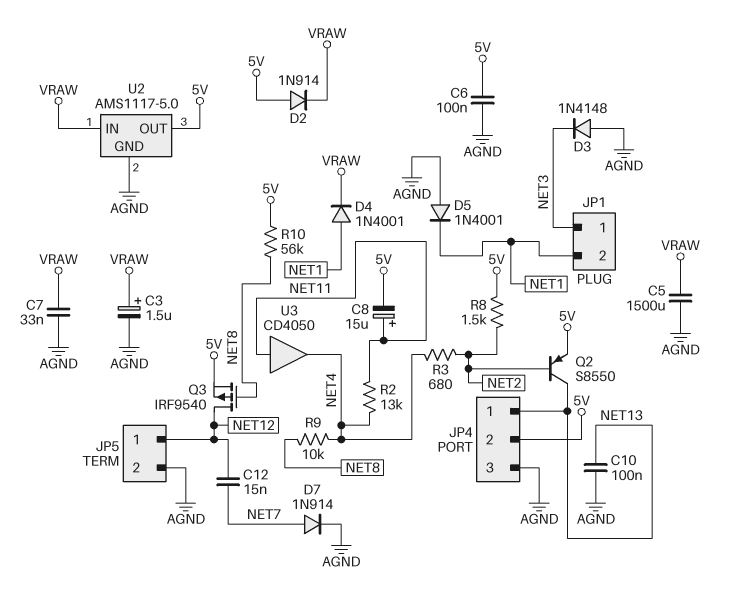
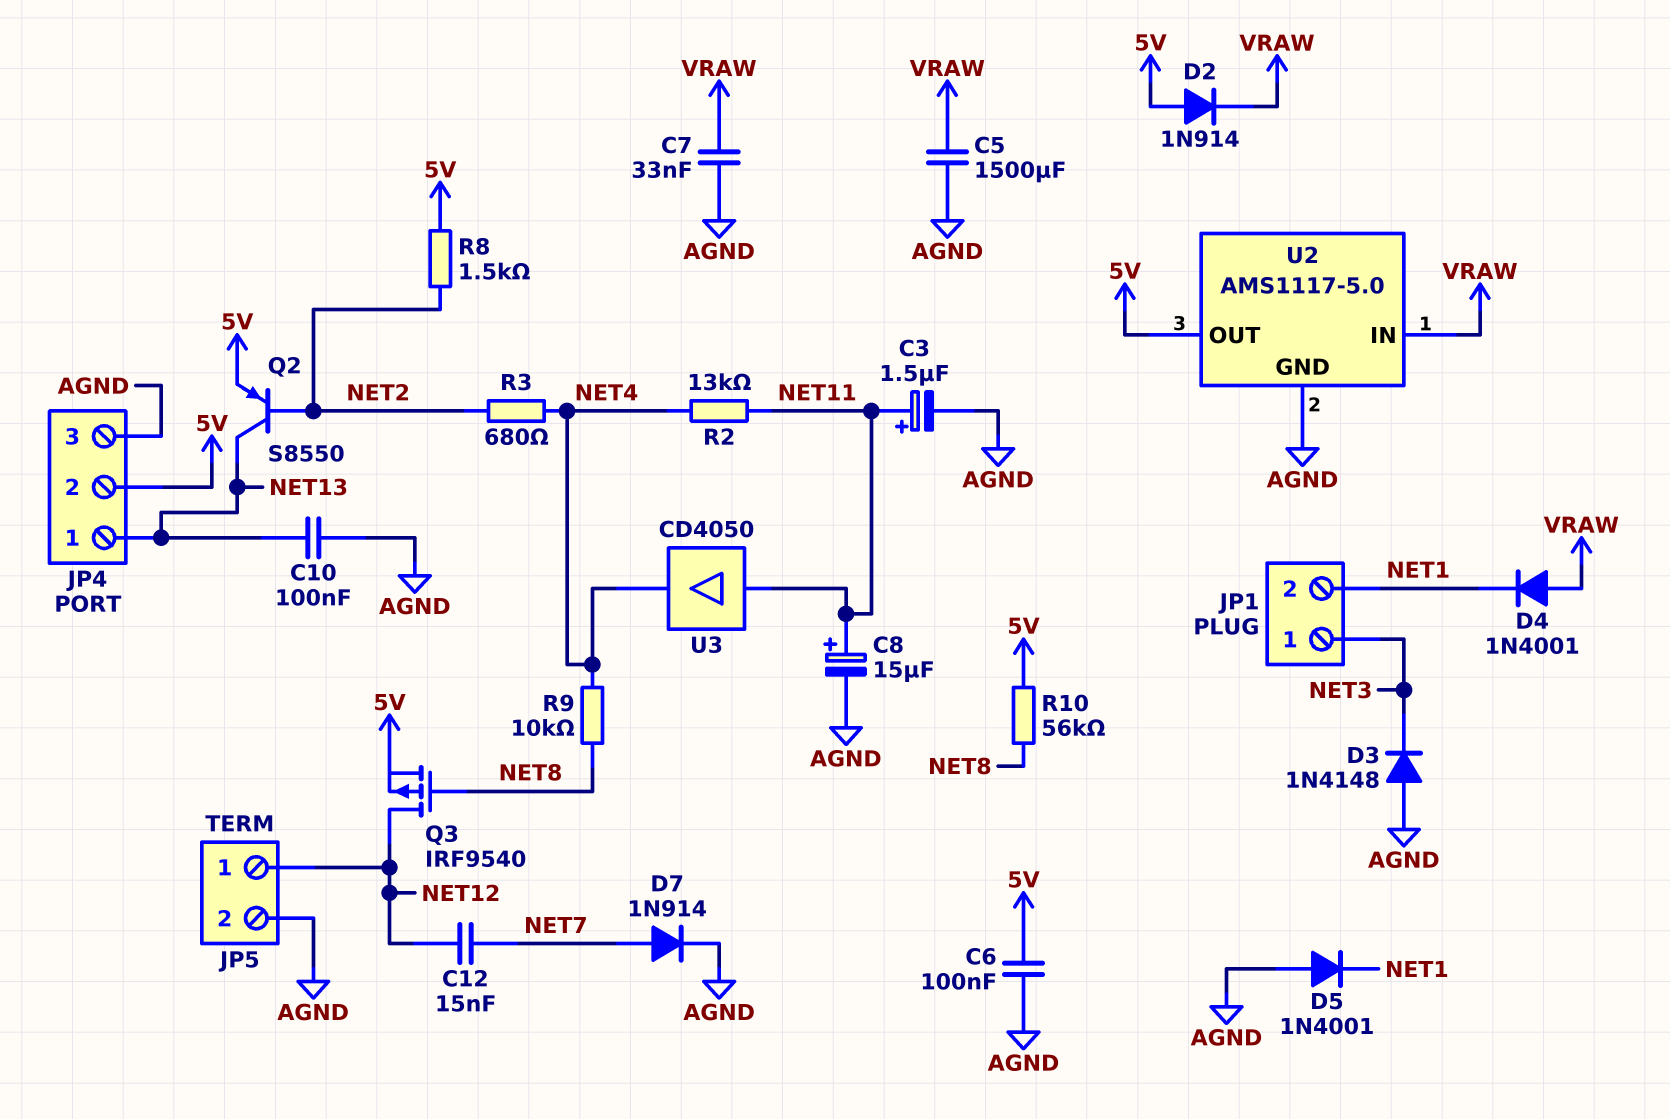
C3: 1.5uF (plus VRAW, minus AGND) -> 1.5uF (plus NET11, minus AGND)
C8: 15uF (plus NET11, minus 5V) -> 15uF (plus NET11, minus AGND)
D4: diode 1N4001 (A NET1, K VRAW) -> diode 1N4001 (A VRAW, K NET1)

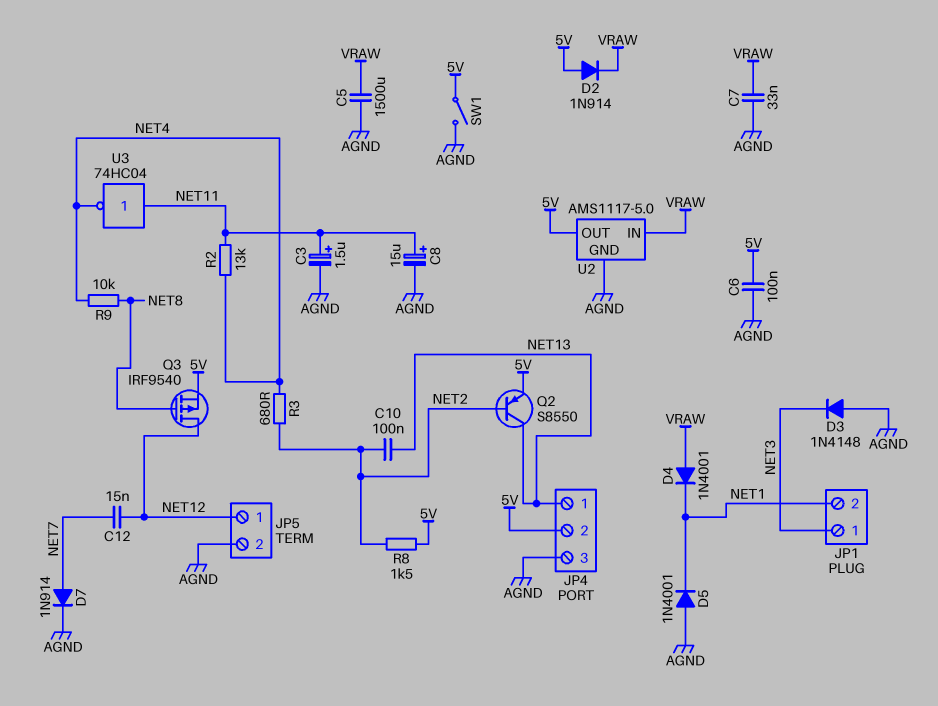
C10: 100nF (AGND, NET13) -> 100nF (NET2, NET13)
R10: 56k (5V, NET8) -> none
SW1: none -> switch (5V, AGND)
U3: buffer CD4050 (in NET11, out NET4) -> NOT 74HC04 (in NET11, out NET4)

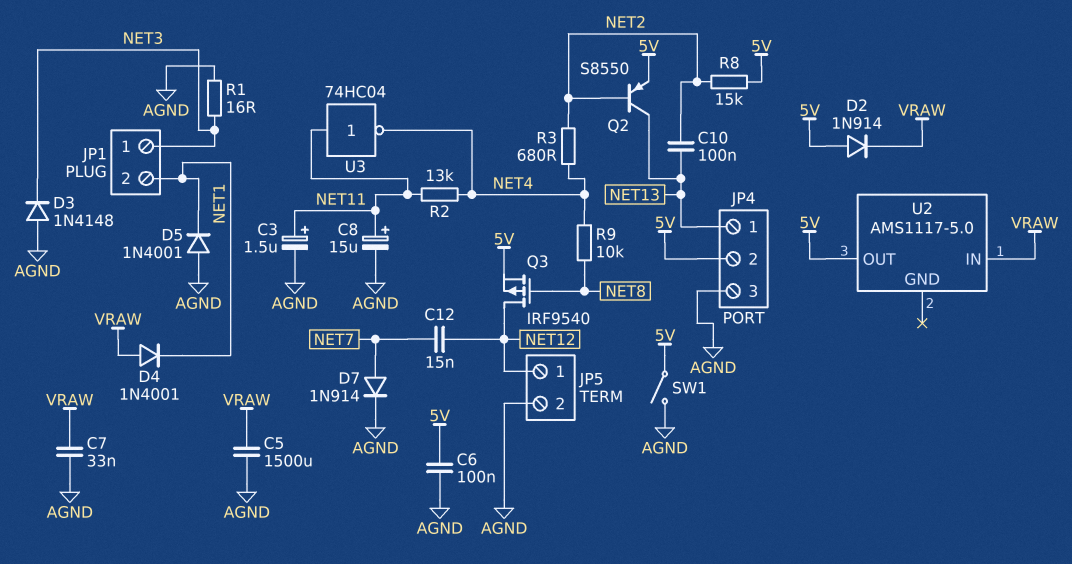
R1: none -> 16 (AGND, NET3)
R8: 1.5k (5V, NET2) -> 15k (5V, NET2)
U2 pin GND: AGND -> none

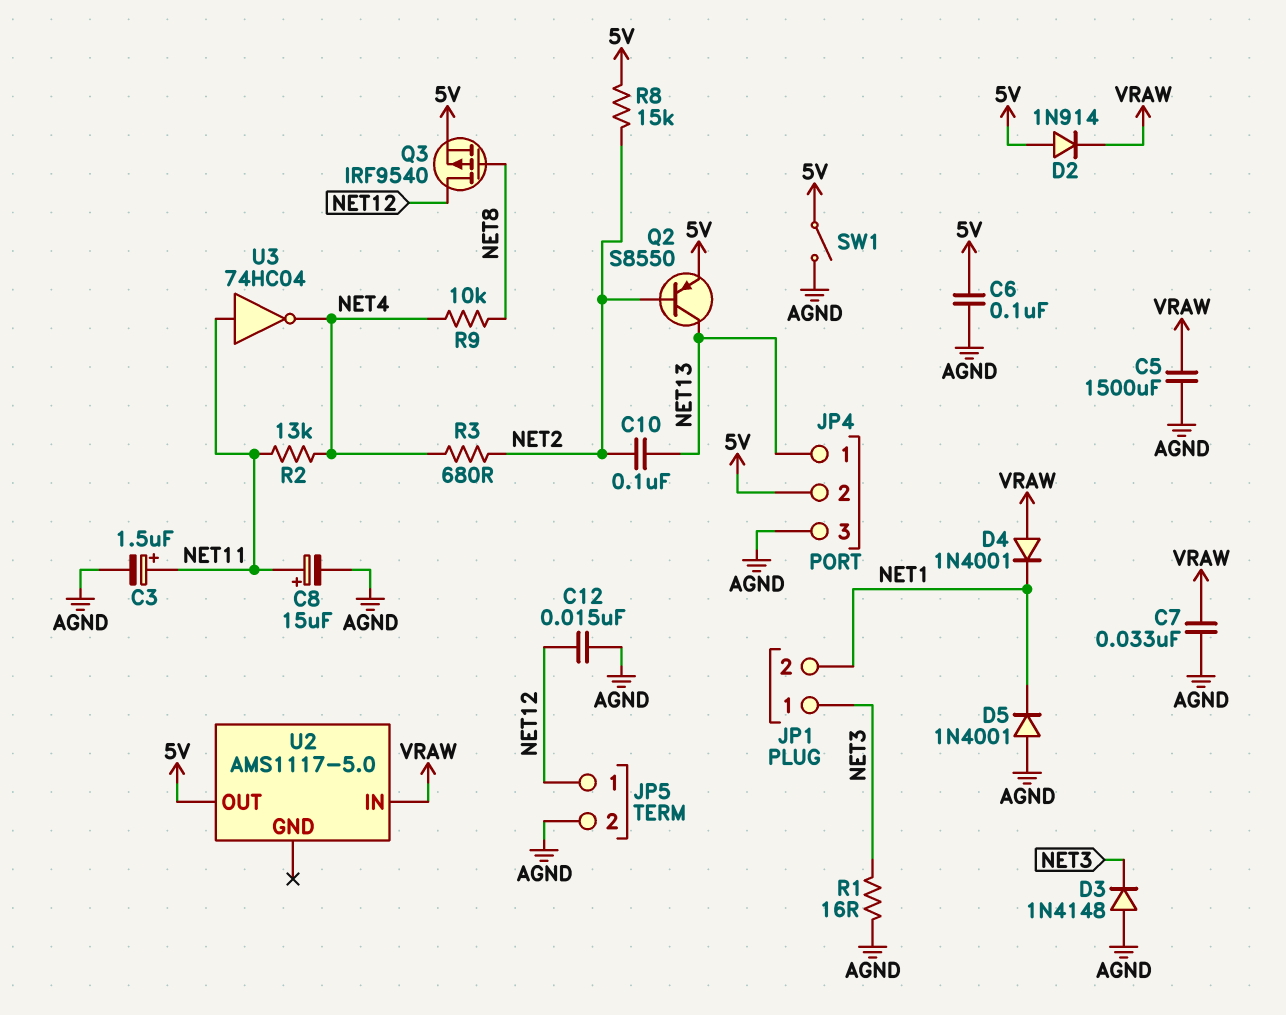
C12: 15nF (NET7, NET12) -> 15nF (AGND, NET12)
D7: diode 1N914 (A NET7, K AGND) -> none

